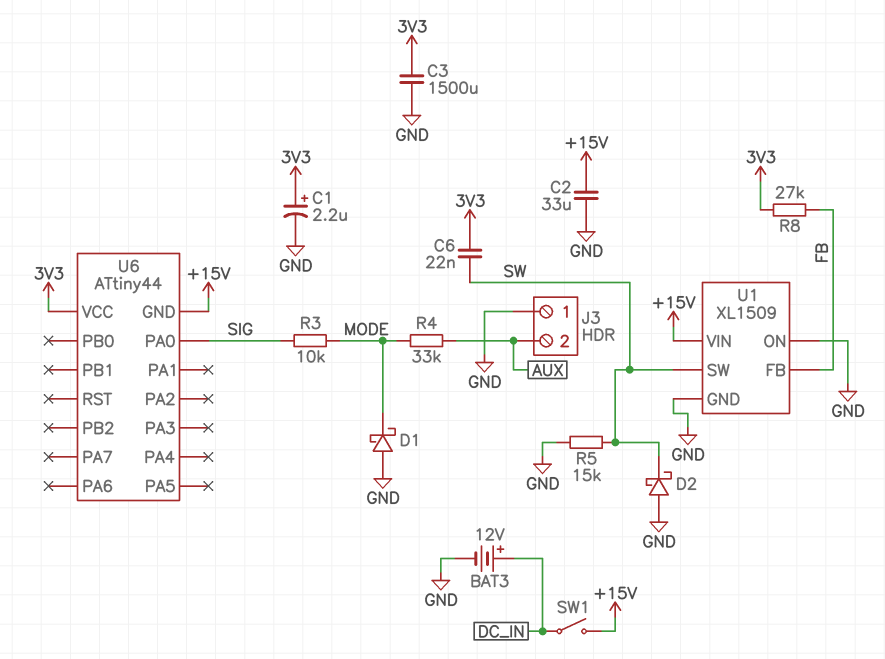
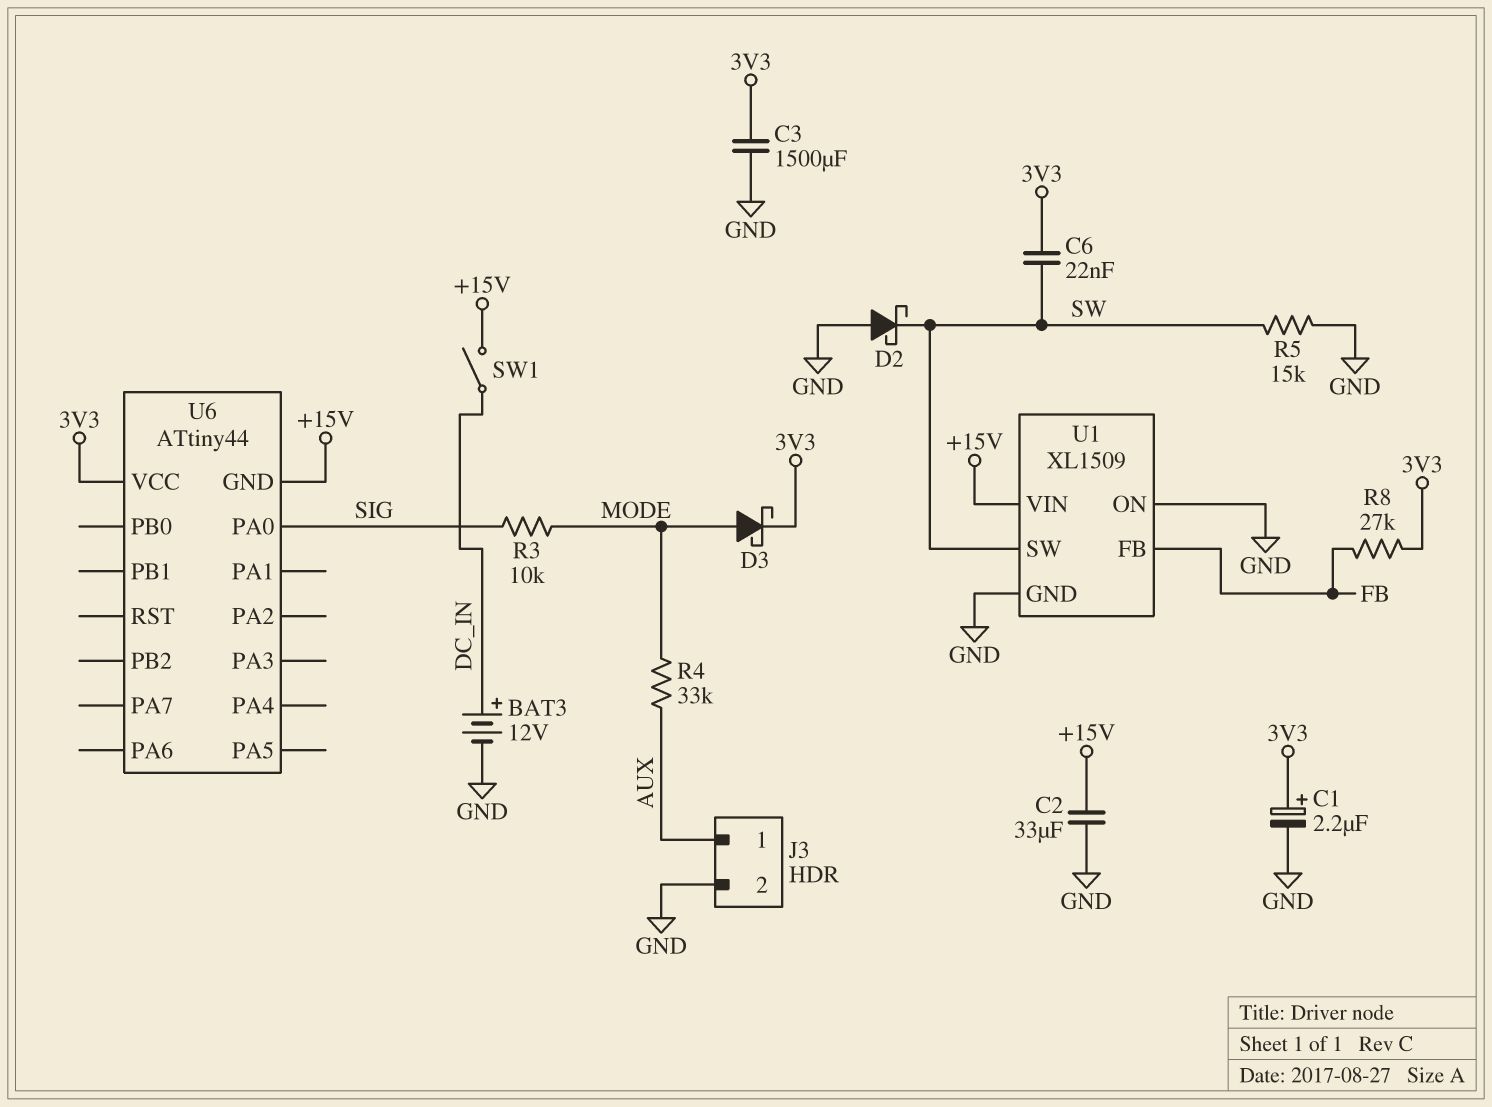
D1: schottky (A GND, K MODE) -> none
D3: none -> schottky (A MODE, K 3V3)
J3 pin 1: GND -> AUX
J3 pin 2: AUX -> GND

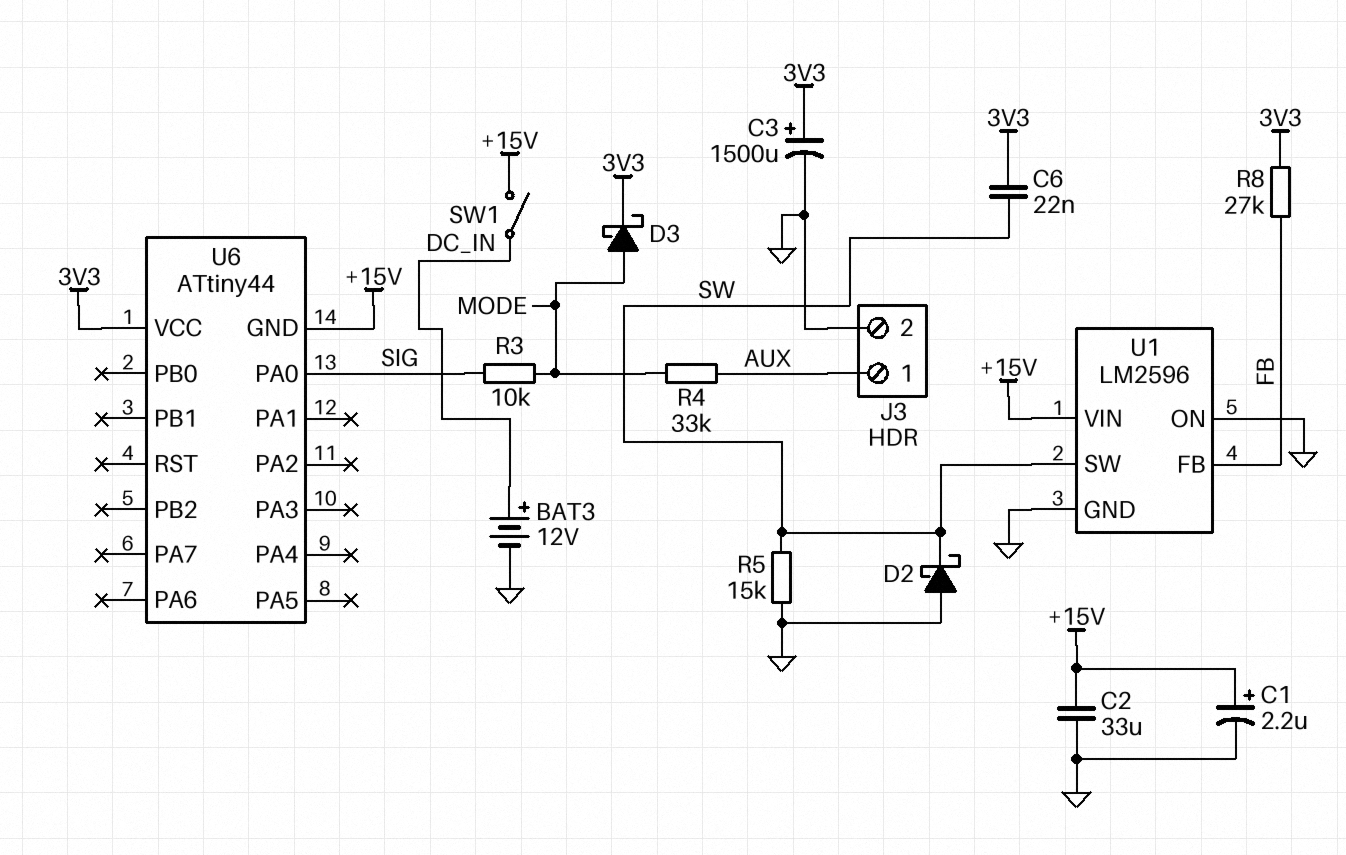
C1: 2.2uF (plus 3V3, minus GND) -> 2.2uF (plus +15V, minus GND)
C3: 1500uF (3V3, GND) -> 1500uF (plus 3V3, minus GND)
U1: XL1509 -> LM2596

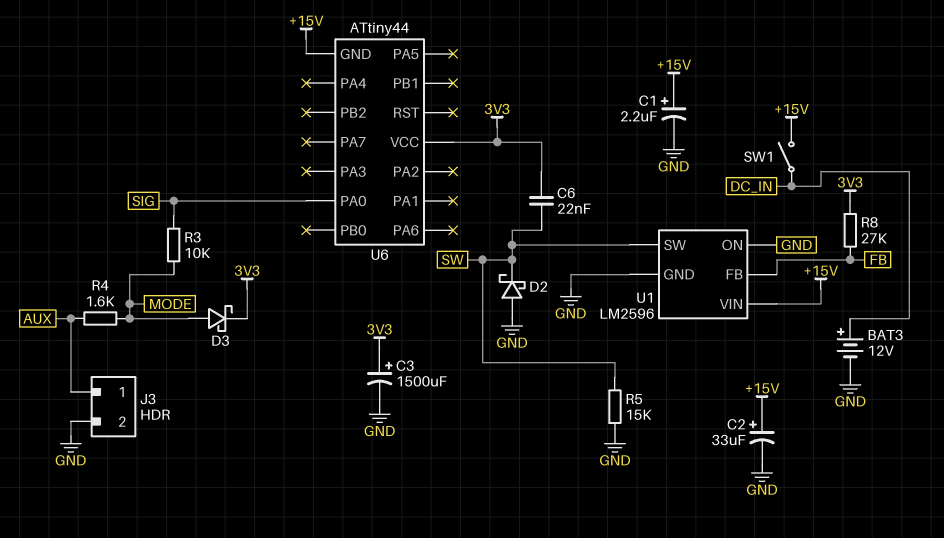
C2: 33uF (+15V, GND) -> 33uF (plus +15V, minus GND)
R4: 33k (AUX, MODE) -> 1.6k (AUX, MODE)

